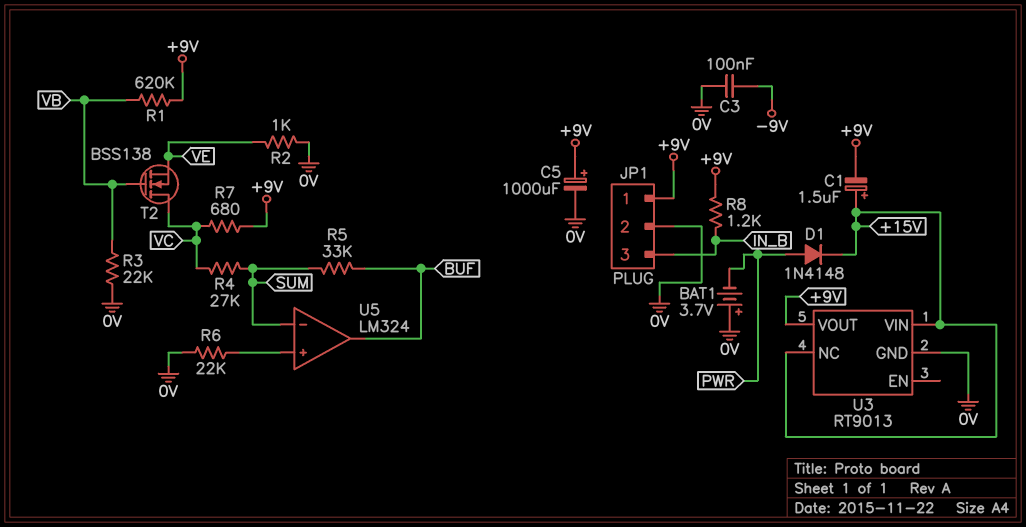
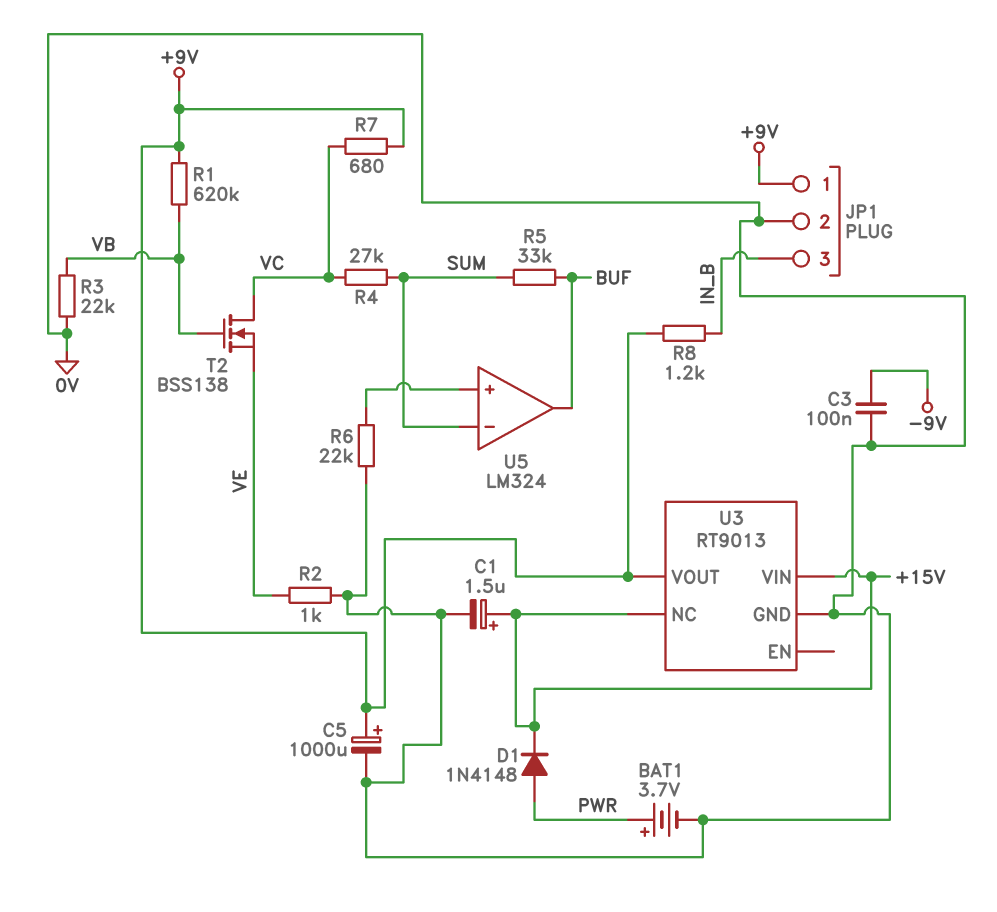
BAT1: 3.7V (plus 0V, minus PWR) -> 3.7V (plus PWR, minus 0V)
C1: 1.5uF (plus +15V, minus +9V) -> 1.5uF (plus +15V, minus 0V)

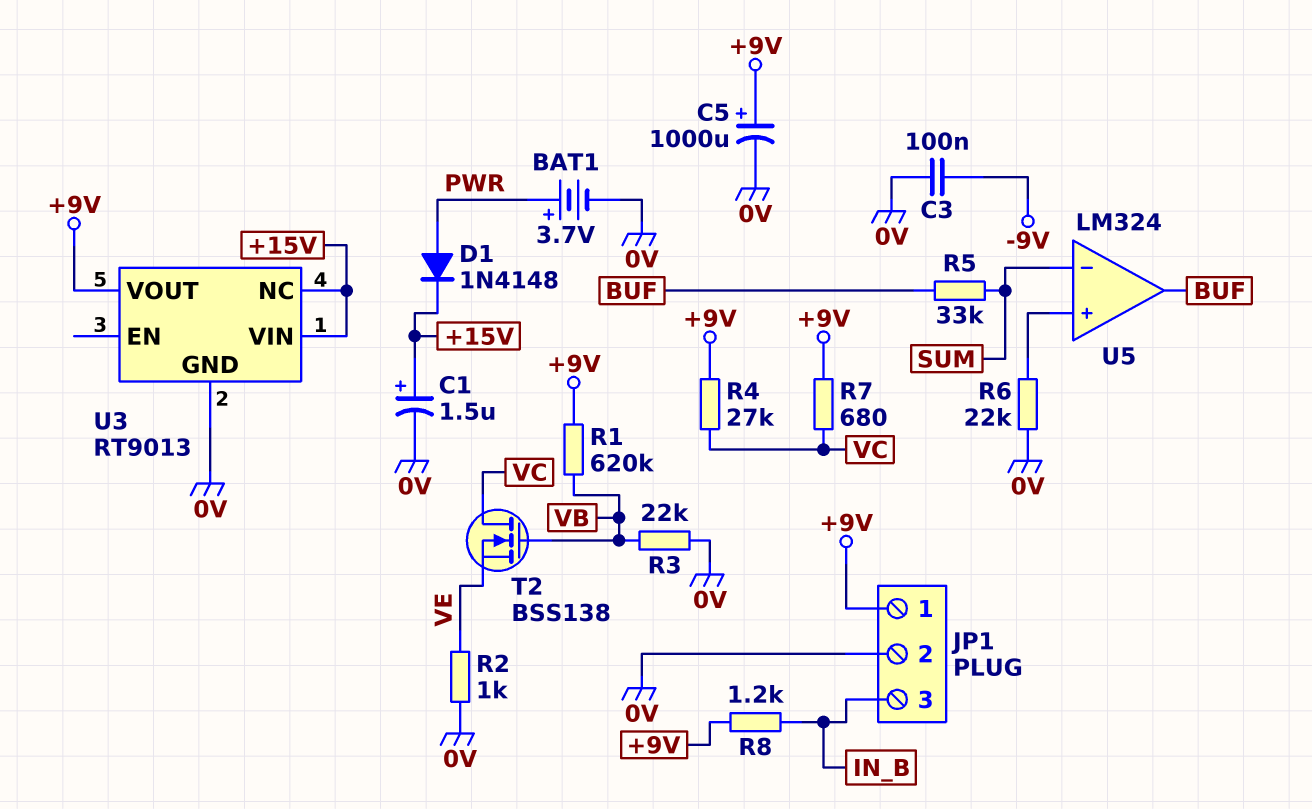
R4: 27k (SUM, VC) -> 27k (+9V, VC)

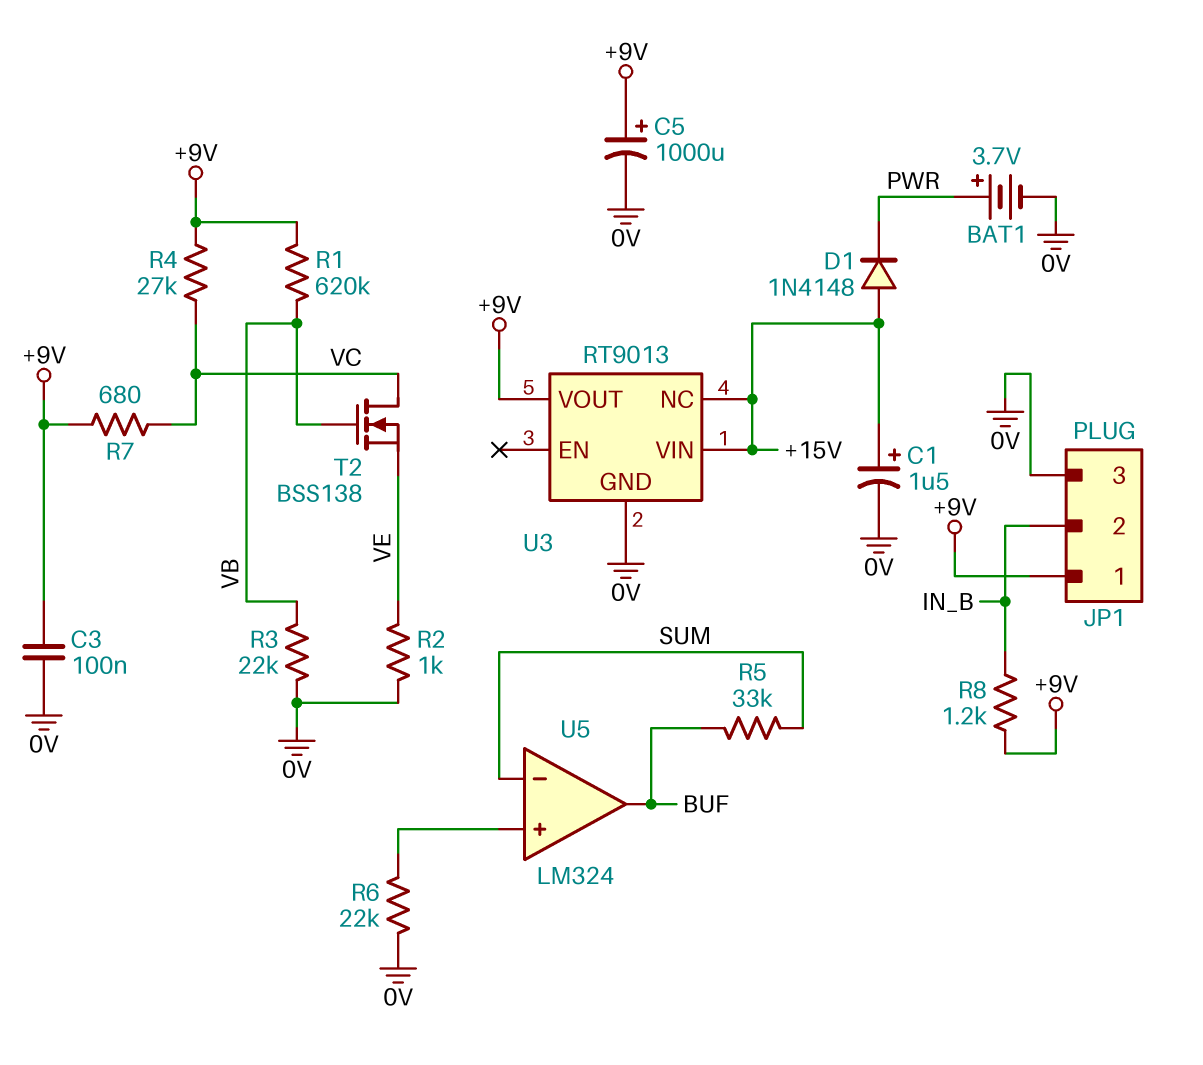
C3: 100nF (-9V, 0V) -> 100nF (+9V, 0V)
D1: diode 1N4148 (A PWR, K +15V) -> diode 1N4148 (A +15V, K PWR)
JP1 pin 2: 0V -> IN_B
JP1 pin 3: IN_B -> 0V

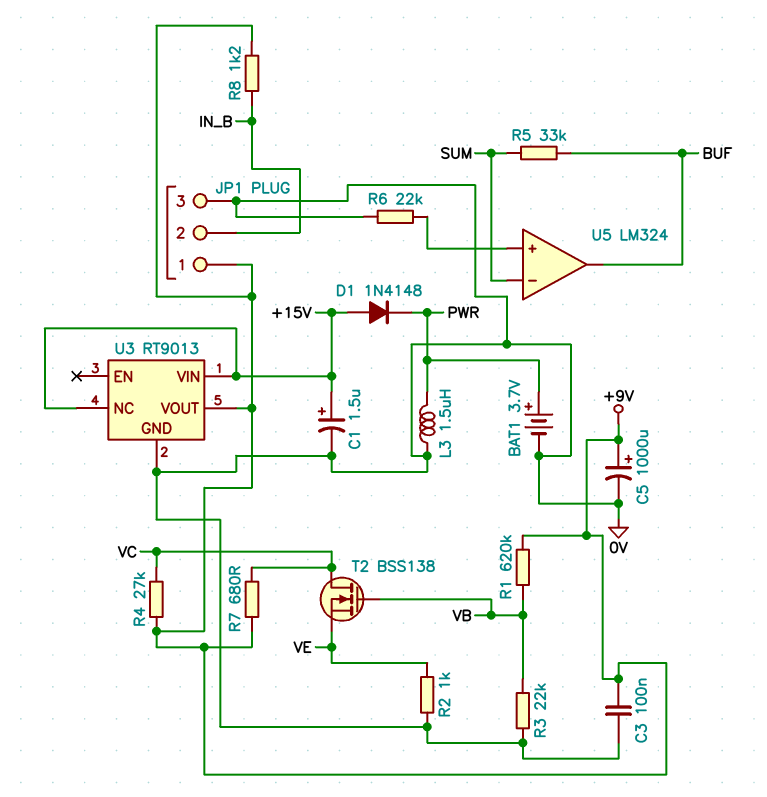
L3: none -> 1.5uH (0V, PWR)

